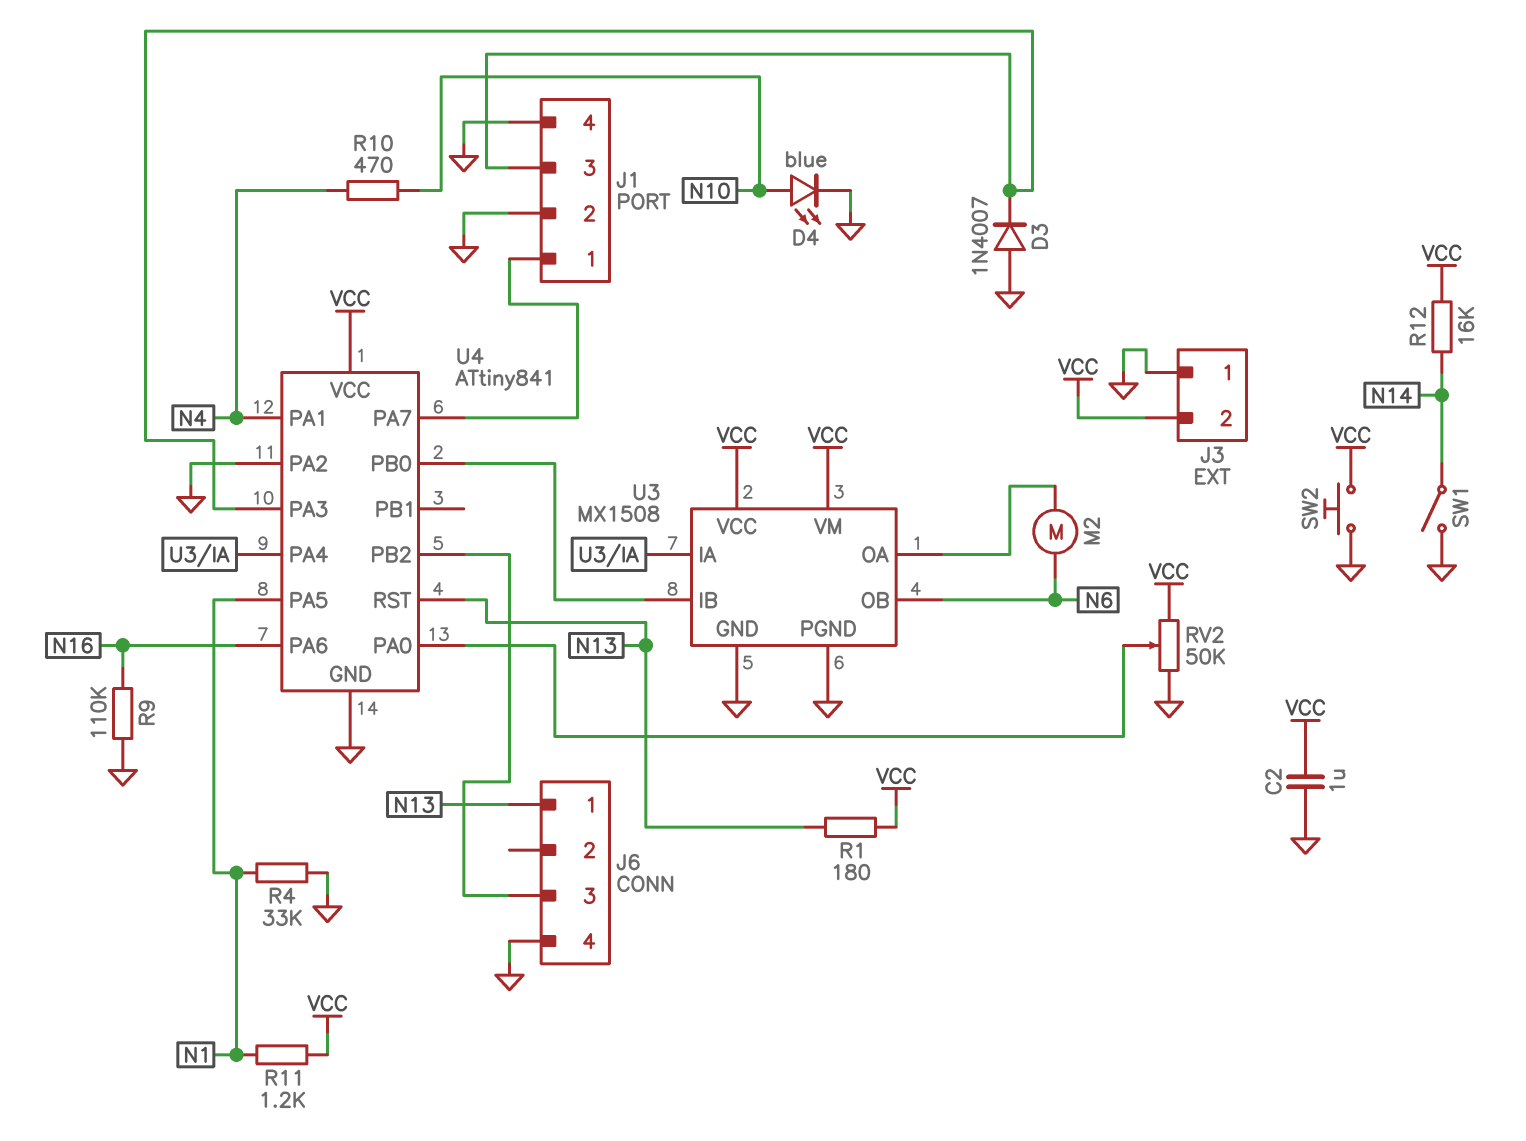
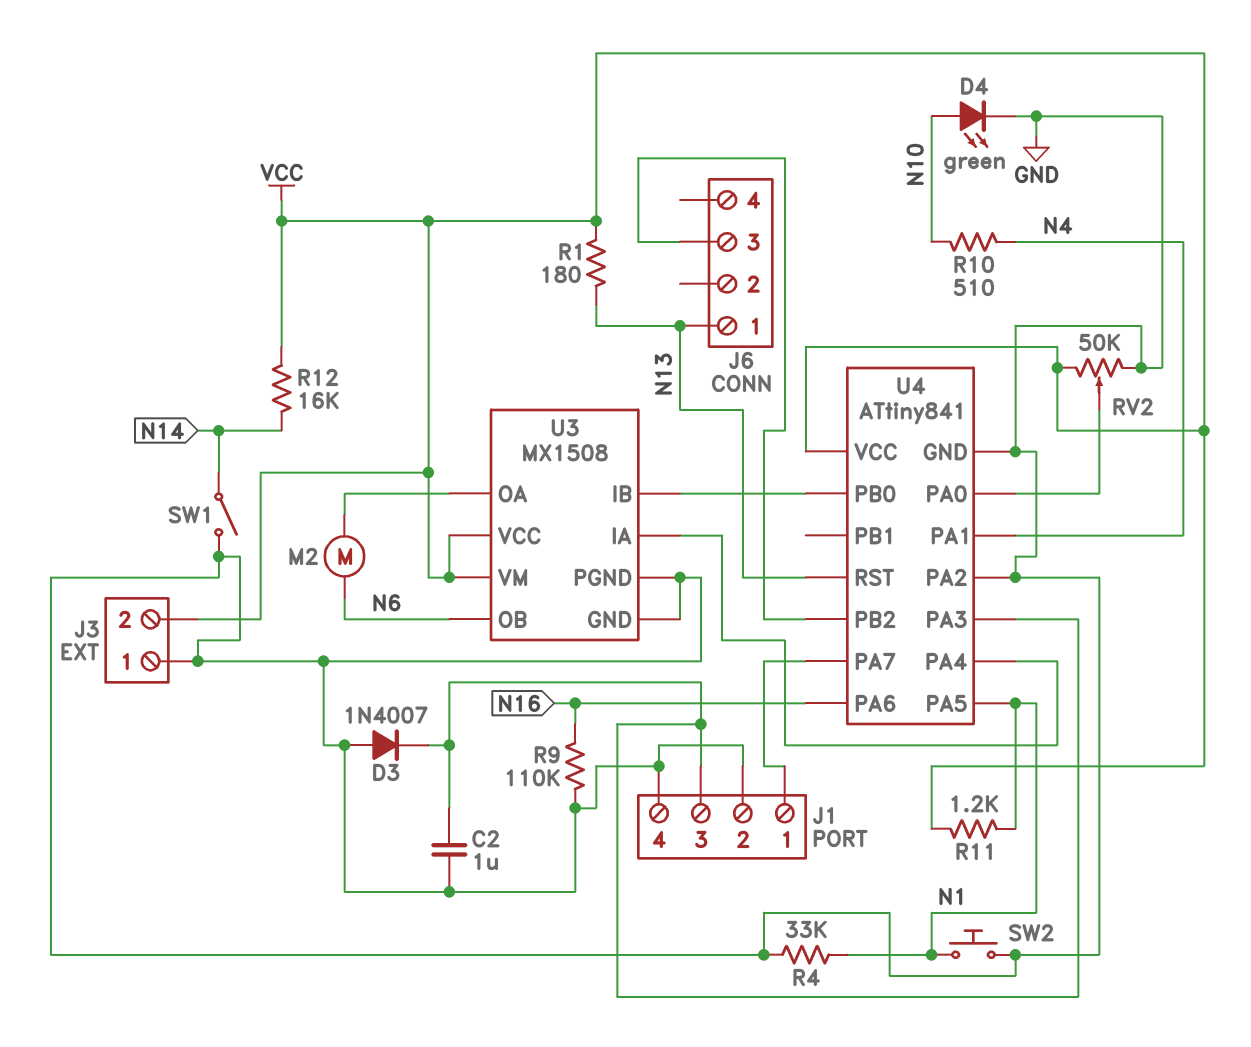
C2: 1uF (GND, VCC) -> 1uF (GND, J1/3)
D4: LED blue (A N10, K GND) -> LED green (A N10, K GND)
J6 pin 4: GND -> none
R10: 470 (N4, N10) -> 510 (N4, N10)
SW2: button (GND, VCC) -> button (GND, N1)

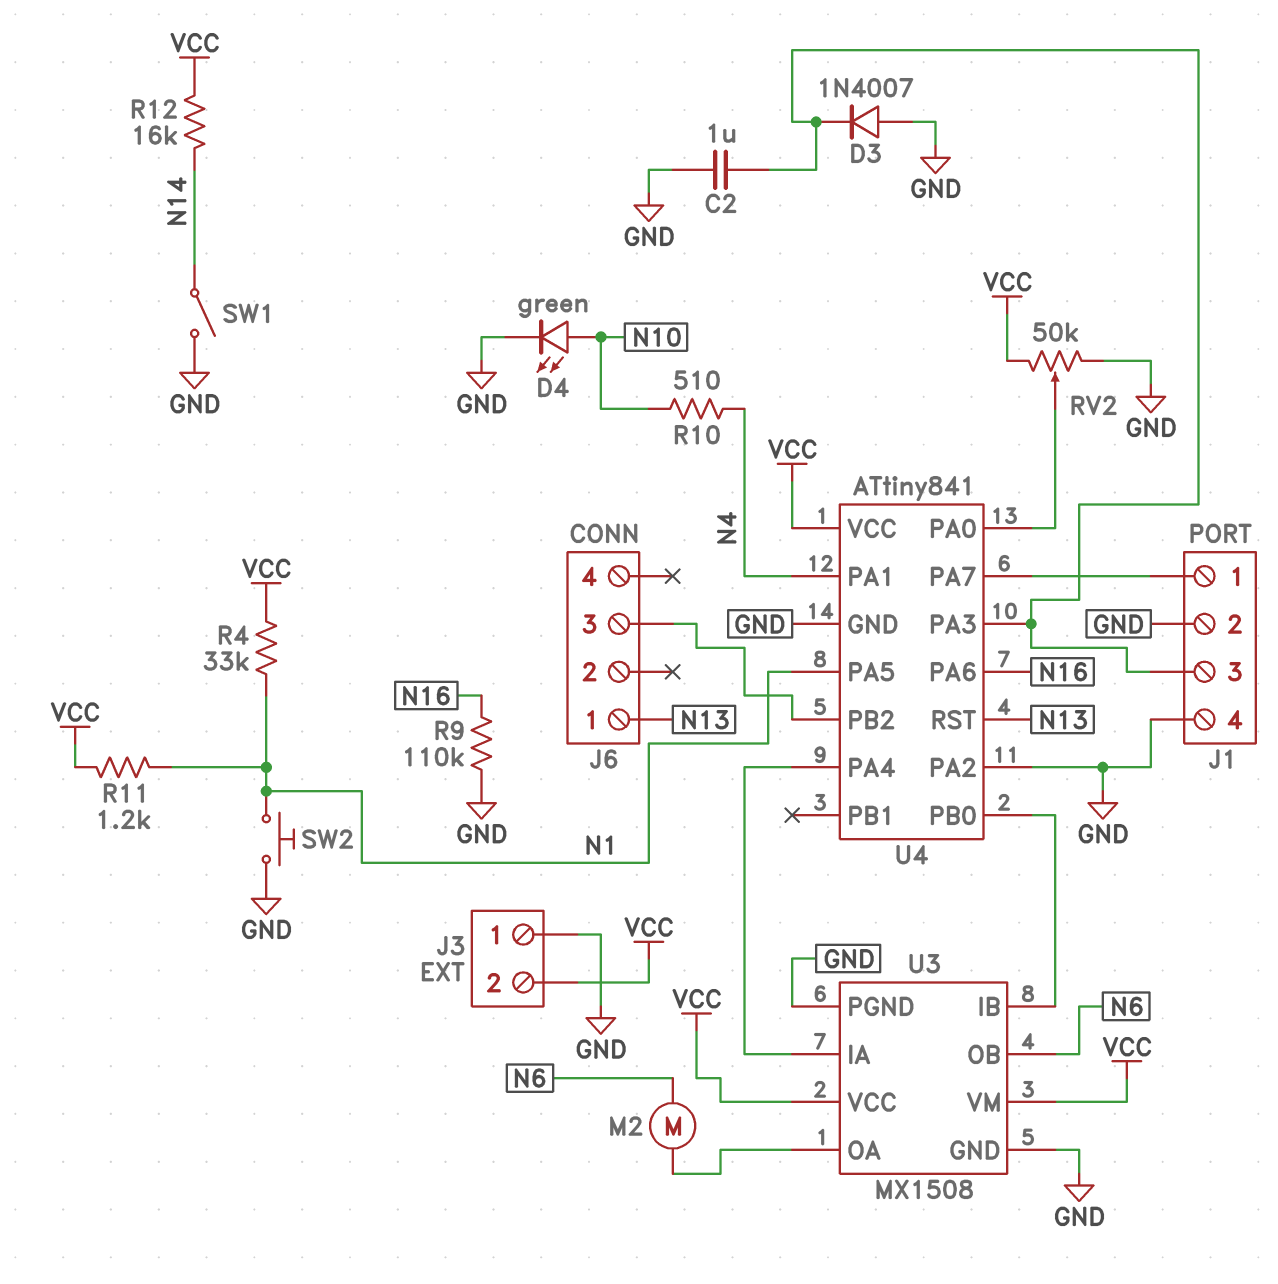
R1: 180 (N13, VCC) -> none
R4: 33k (GND, N1) -> 33k (N1, VCC)

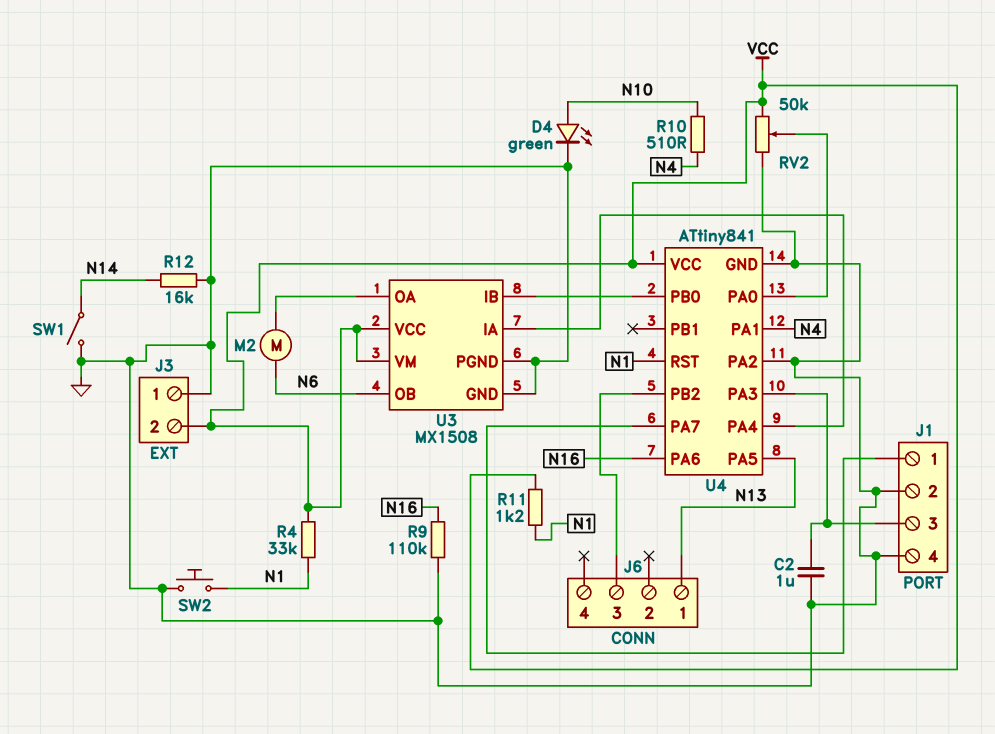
D3: diode 1N4007 (A GND, K J1/3) -> none
R12: 16k (N14, VCC) -> 16k (GND, N14)
U4 pin PA5: N1 -> N13
U4 pin RST: N13 -> N1

